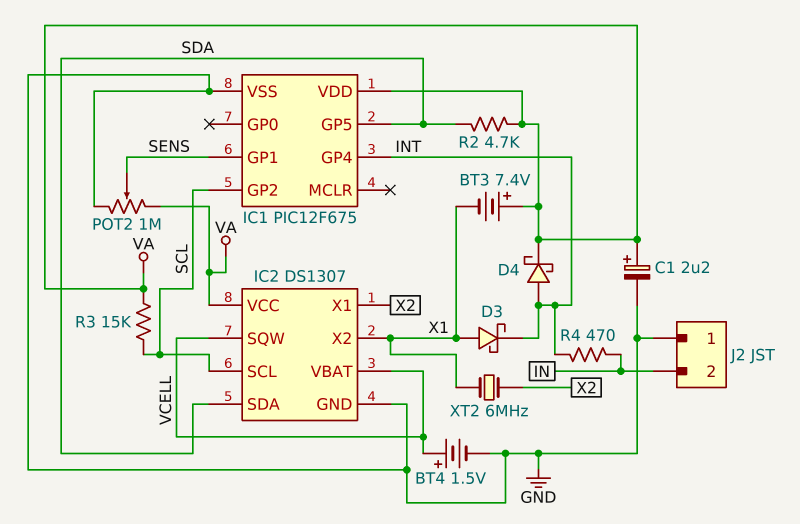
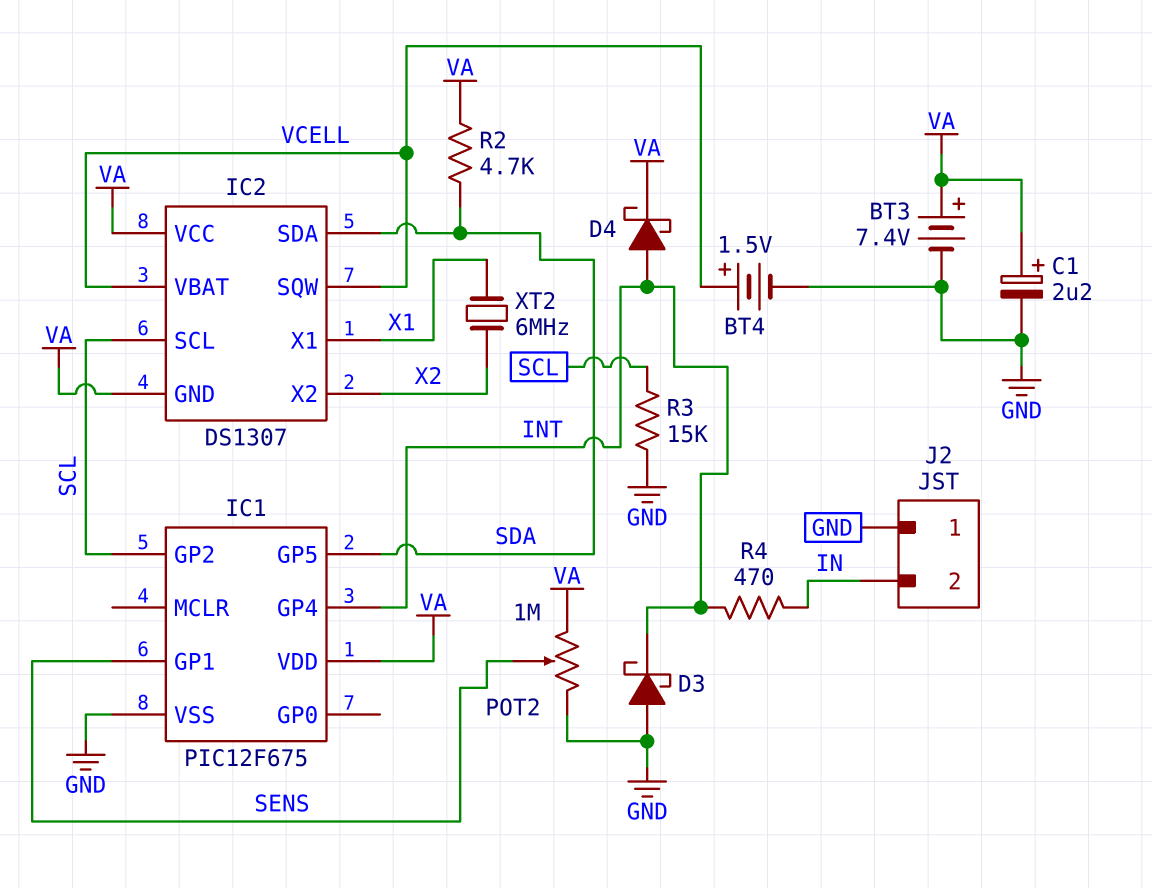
BT3: 7.4V (plus VA, minus X1) -> 7.4V (plus VA, minus GND)
D3: schottky (A X1, K INT) -> schottky (A GND, K INT)
IC2 pin GND: GND -> VA
IC2 pin X1: X2 -> X1
IC2 pin X2: X1 -> X2
R3: 15k (SCL, VA) -> 15k (GND, SCL)

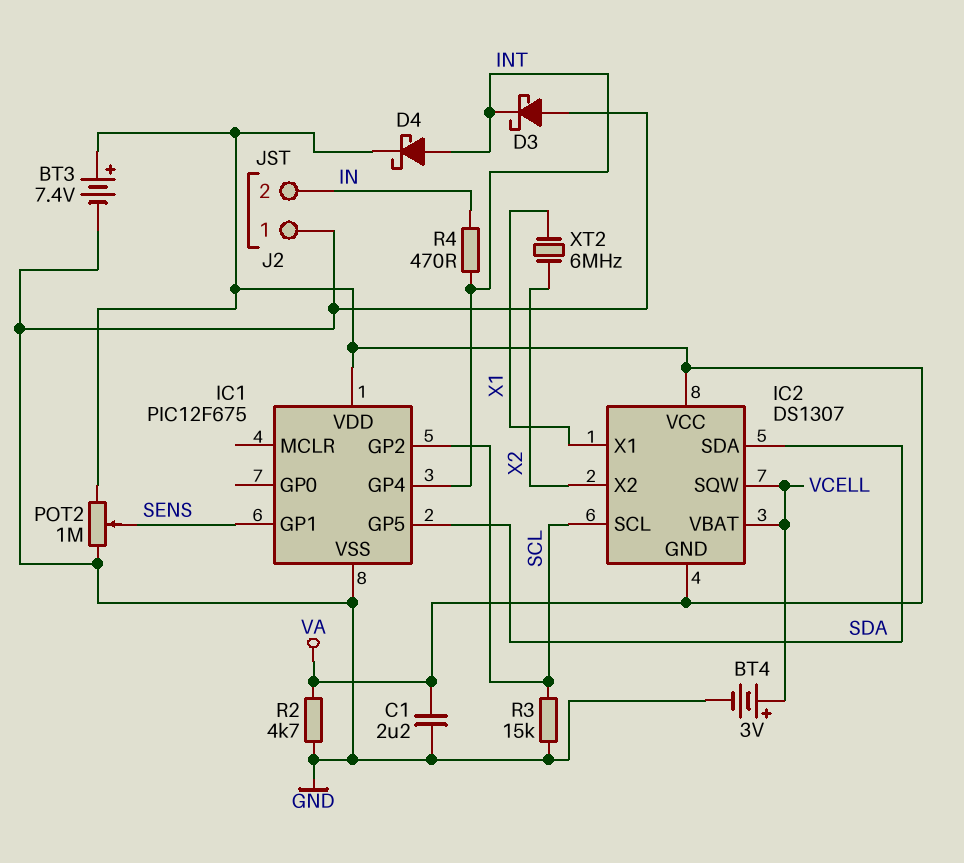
BT4: 1.5V (plus VCELL, minus GND) -> 3V (plus VCELL, minus GND)
C1: 2.2uF (plus VA, minus GND) -> 2.2uF (GND, VA)
R2: 4.7k (SDA, VA) -> 4.7k (GND, VA)

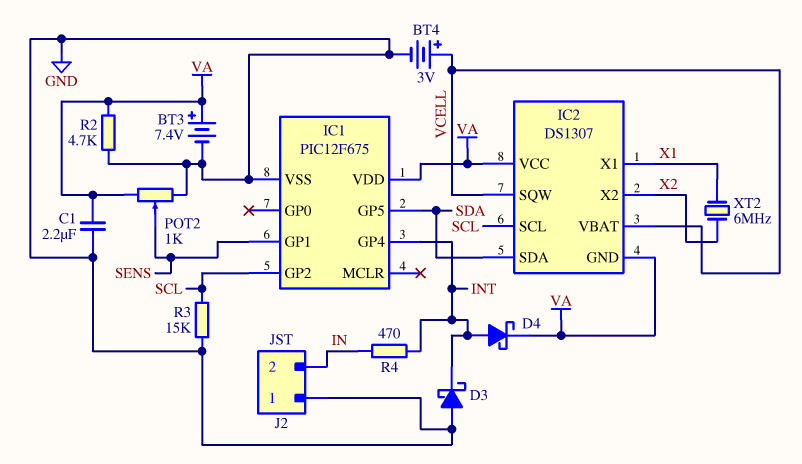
POT2: 1M (GND, VA, wiper SENS) -> 1k (GND, VA, wiper SENS)

